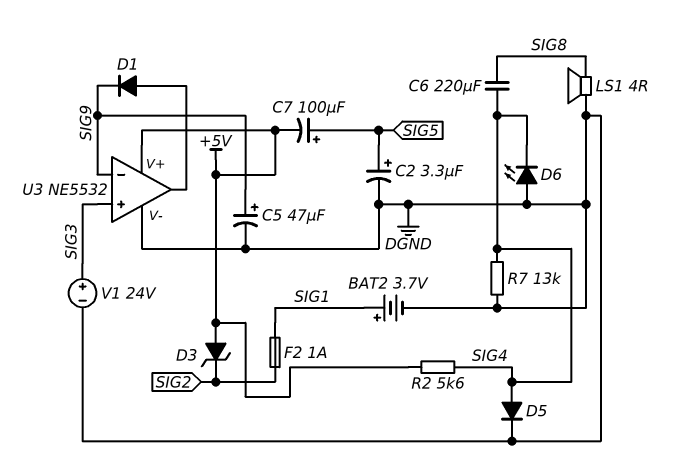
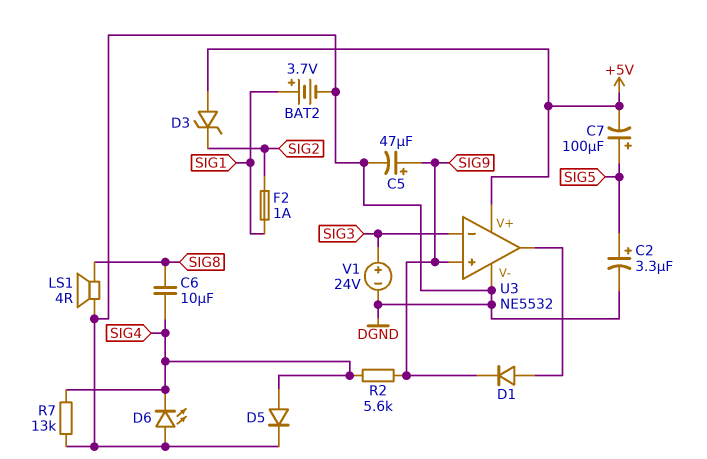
C6: 220uF (SIG4, SIG8) -> 10uF (SIG4, SIG8)
R2: 5.6k (+5V, SIG4) -> 5.6k (SIG4, SIG9)
U3 pin in+: SIG3 -> SIG9
U3 pin in-: SIG9 -> SIG3

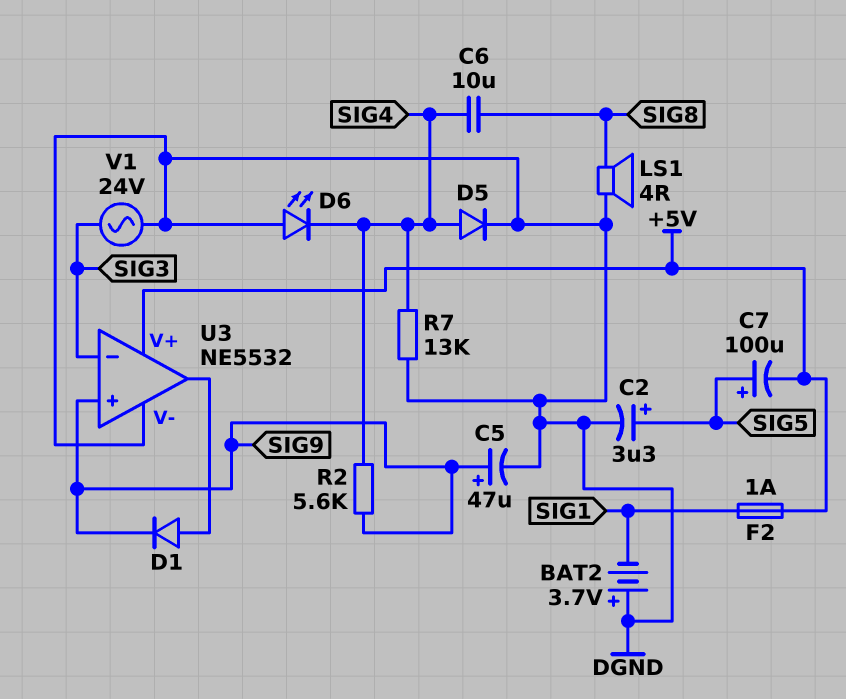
BAT2: 3.7V (plus SIG1, minus DGND) -> 3.7V (plus DGND, minus SIG1)
D3: zener (A +5V, K SIG2) -> none
F2: 1A (SIG1, SIG2) -> 1A (+5V, SIG1)
V1: 24V (plus SIG3, minus DGND) -> AC 24V (DGND, SIG3)

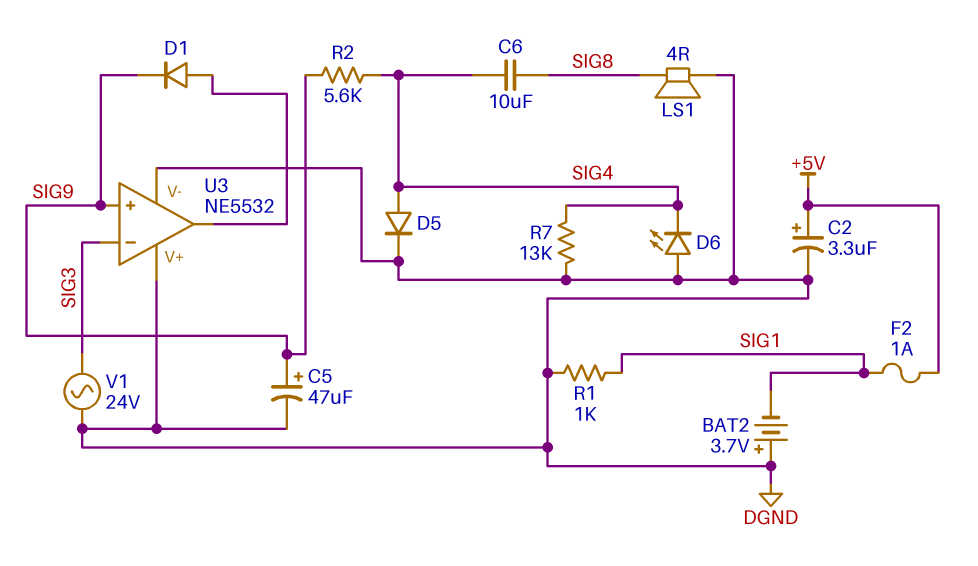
C2: 3.3uF (plus SIG5, minus DGND) -> 3.3uF (plus +5V, minus DGND)
C7: 100uF (plus SIG5, minus +5V) -> none
R1: none -> 1k (DGND, SIG1)
U3 pin V+: +5V -> DGND

